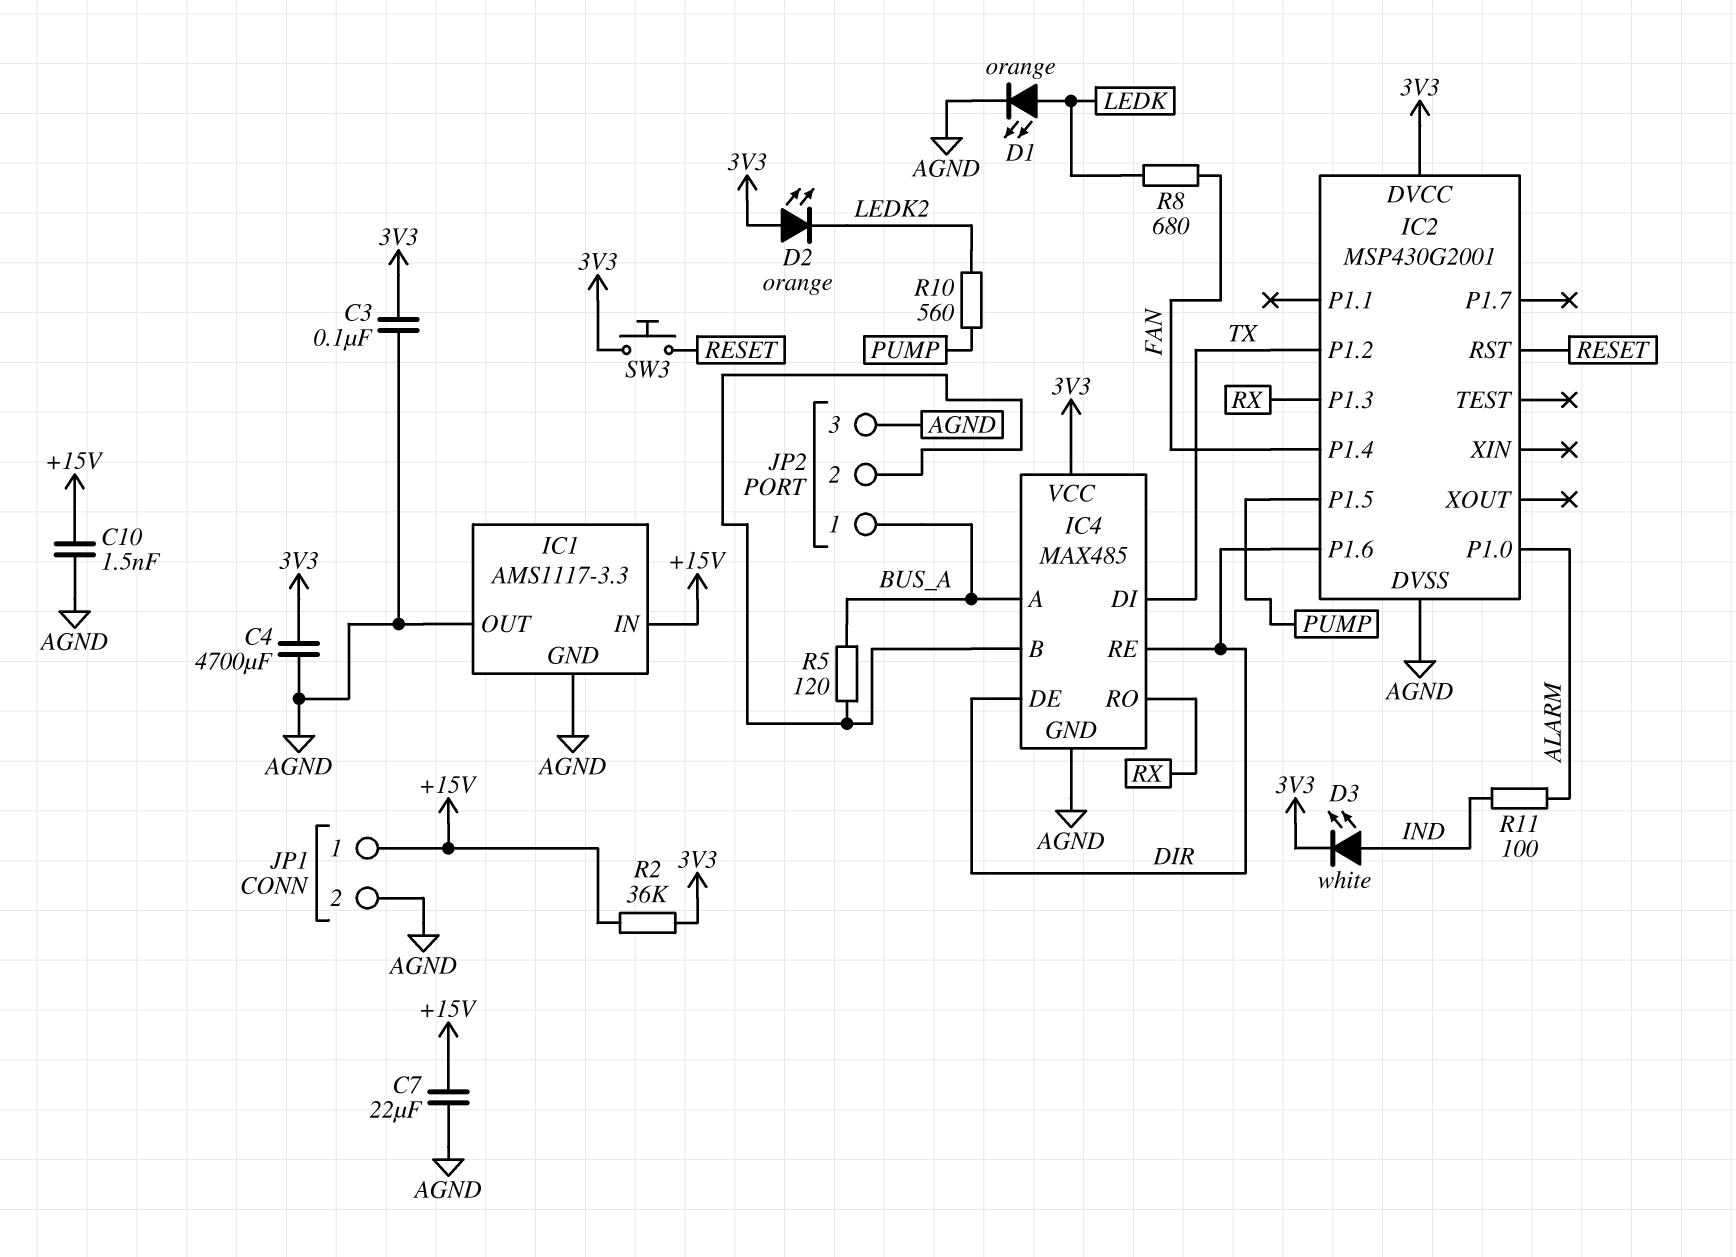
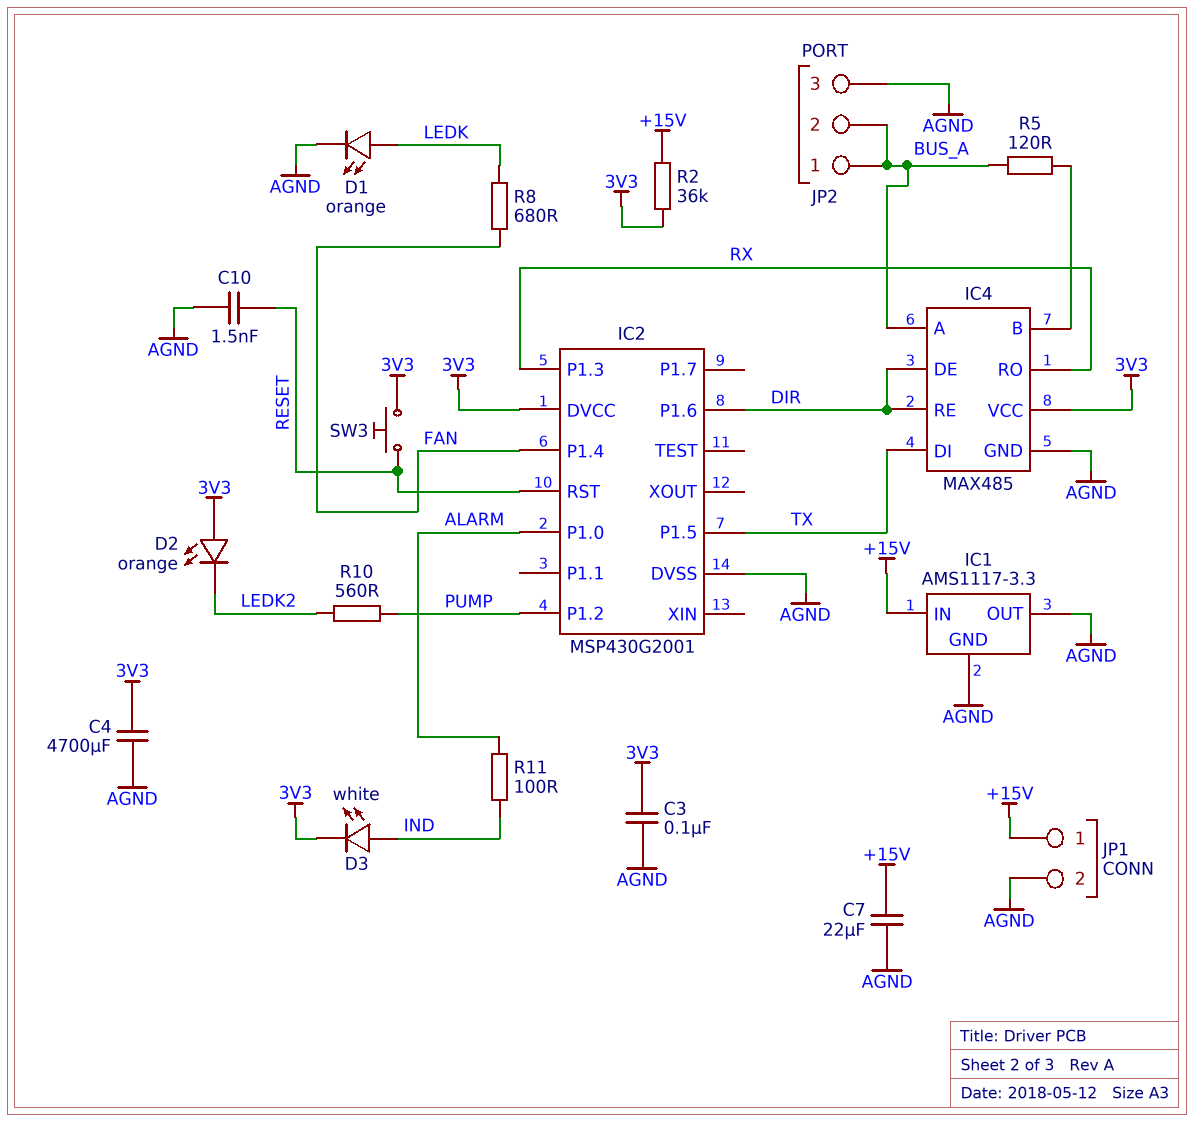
C10: 1.5nF (+15V, AGND) -> 1.5nF (AGND, RESET)
IC2 pin P1.2: TX -> PUMP
IC2 pin P1.5: PUMP -> TX
JP2 pin 2: IC4/B -> BUS_A

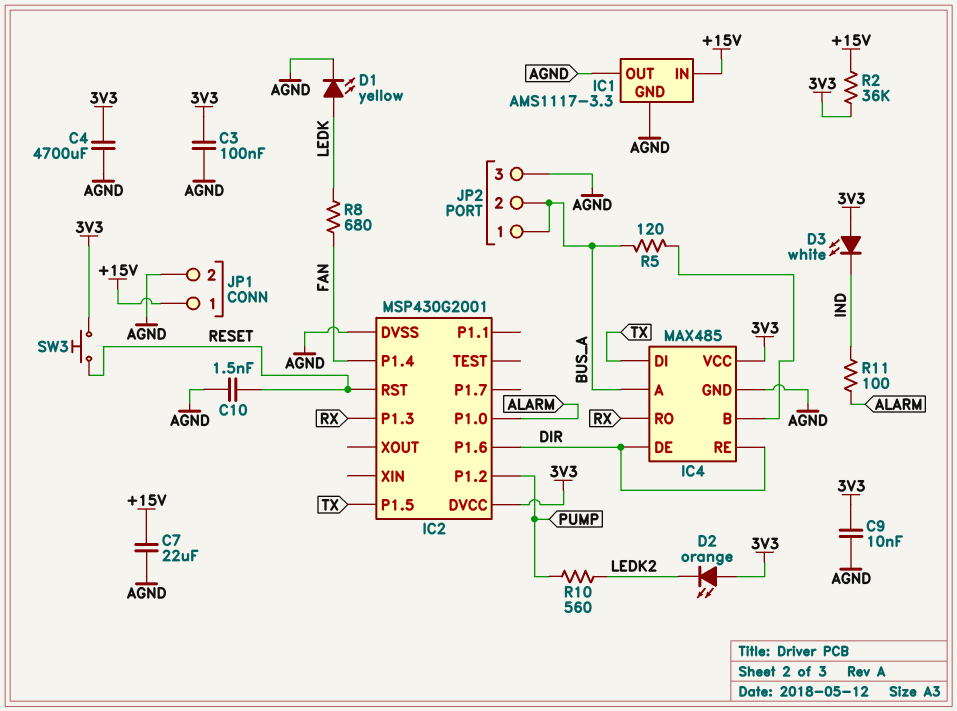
C9: none -> 10nF (3V3, AGND)
D1: LED orange (A LEDK, K AGND) -> LED yellow (A LEDK, K AGND)
D3: LED white (A IND, K 3V3) -> LED white (A 3V3, K IND)

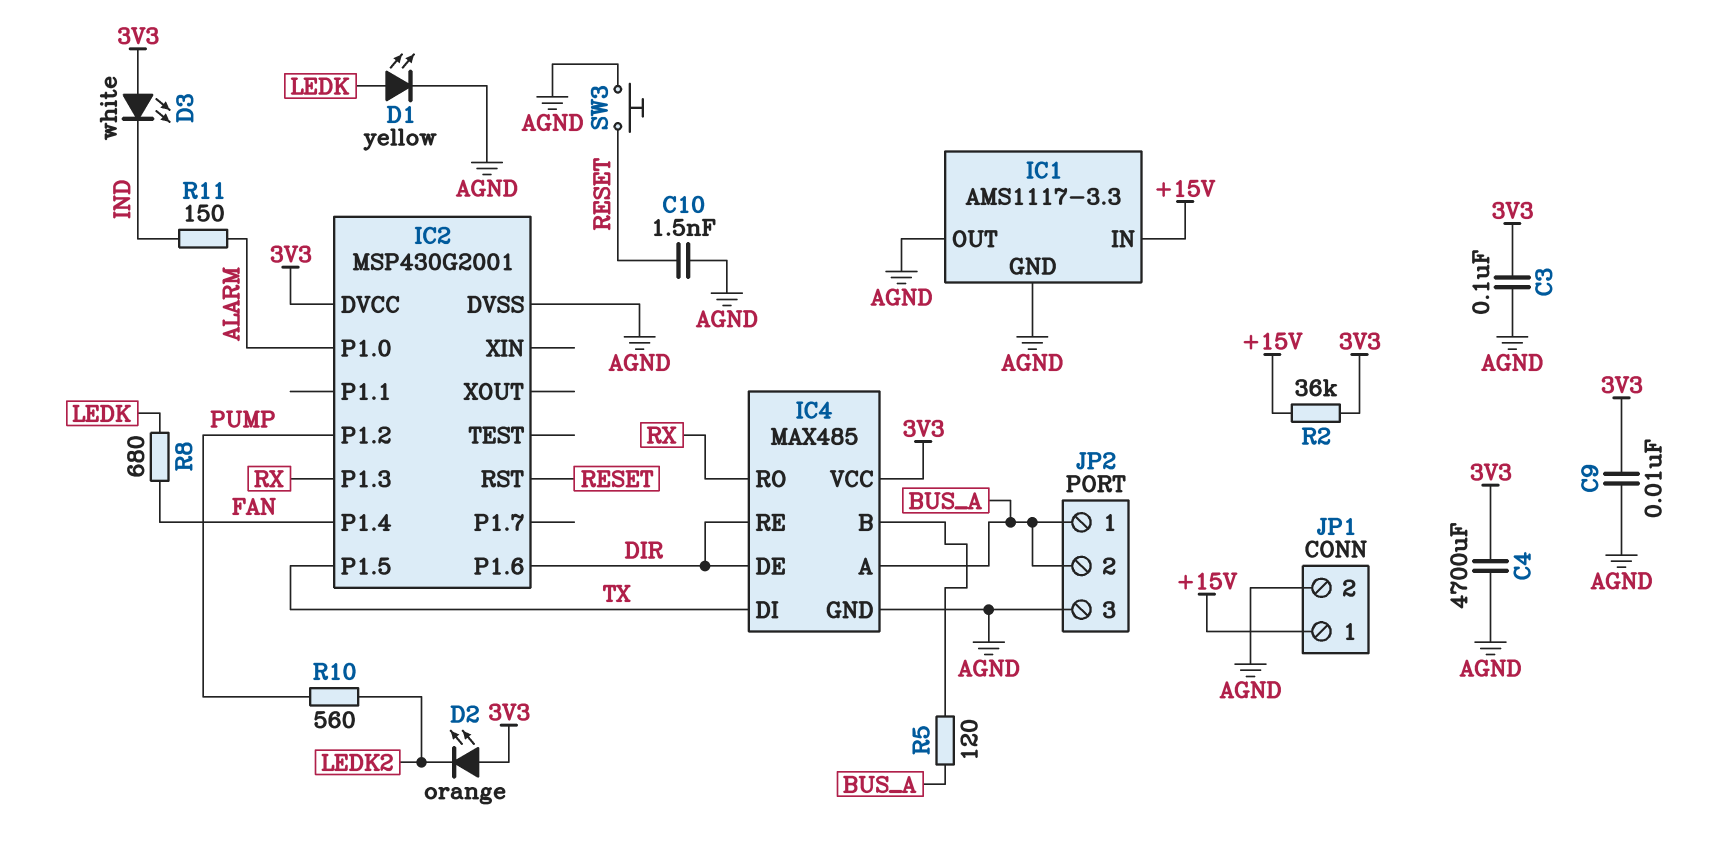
C7: 22uF (+15V, AGND) -> none
R11: 100 (ALARM, IND) -> 150 (ALARM, IND)
SW3: button (3V3, RESET) -> button (AGND, RESET)

